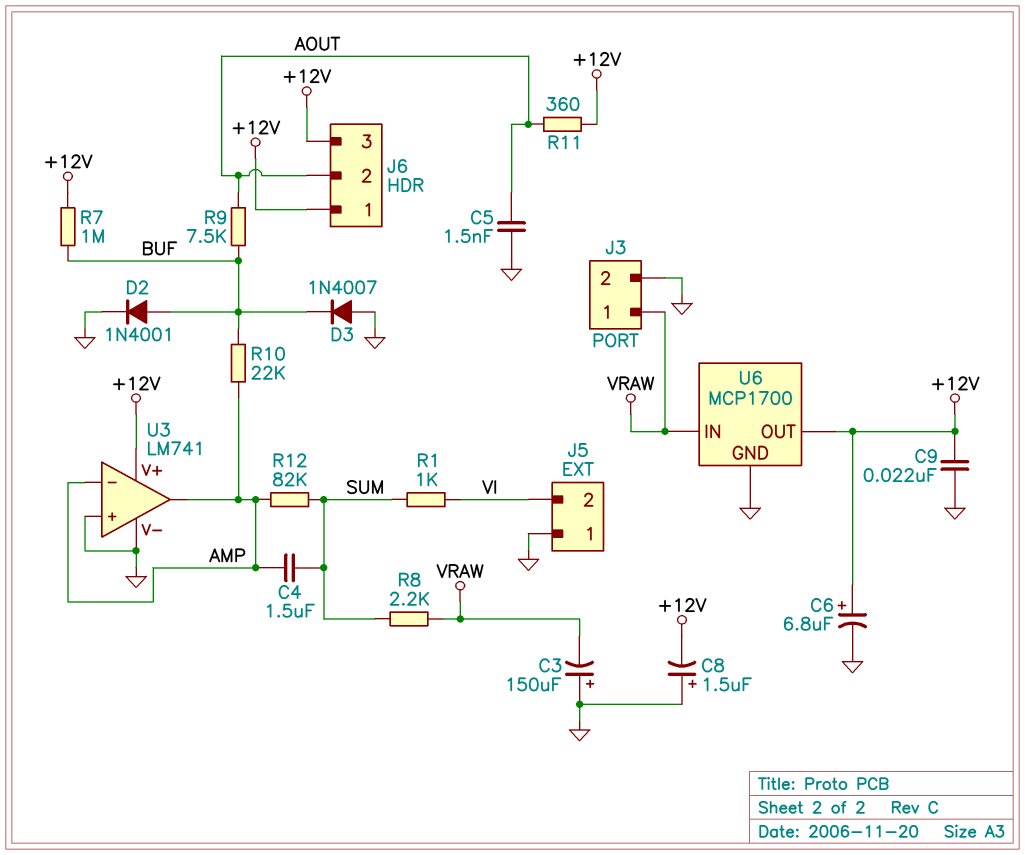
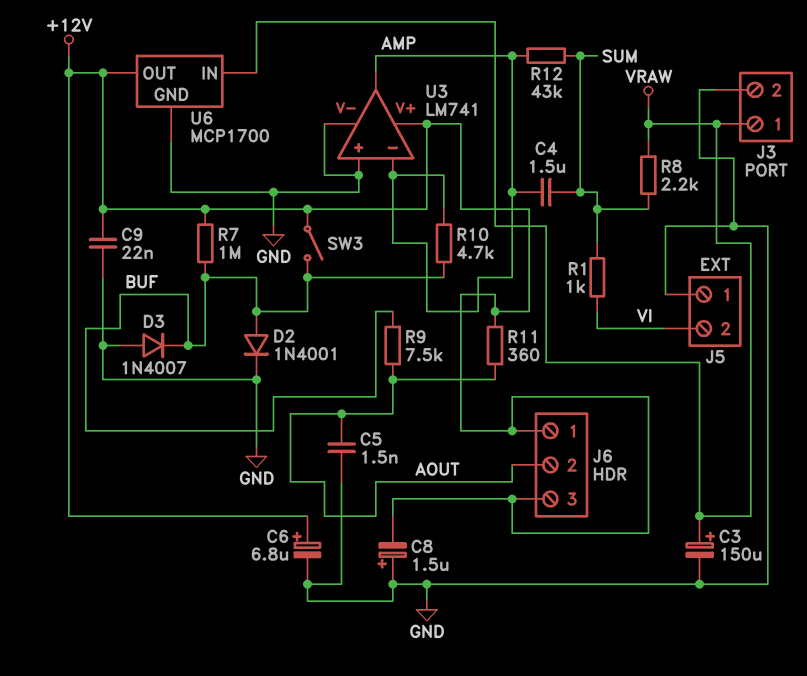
C3: 150uF (plus GND, minus VRAW) -> 150uF (plus VRAW, minus GND)
R10: 22k (AMP, BUF) -> 4.7k (AMP, BUF)
R12: 82k (AMP, SUM) -> 43k (AMP, SUM)
SW3: none -> switch (+12V, BUF)

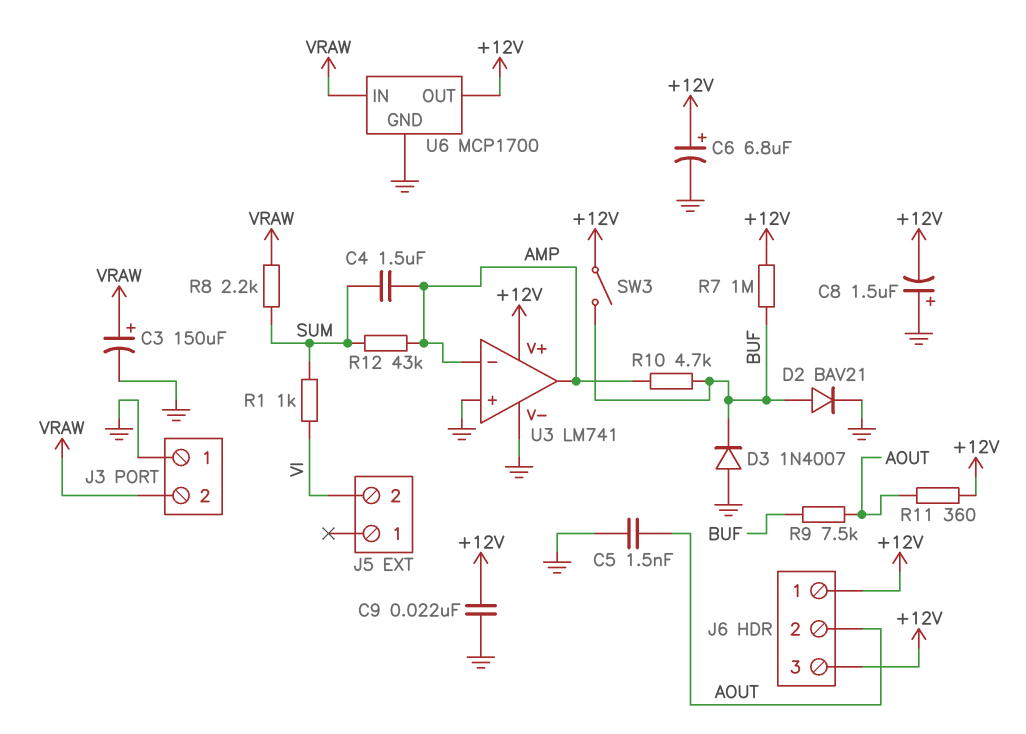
D2: diode 1N4001 (A BUF, K GND) -> diode BAV21 (A BUF, K GND)
J3 pin 1: VRAW -> GND
J3 pin 2: GND -> VRAW
J5 pin 1: GND -> none

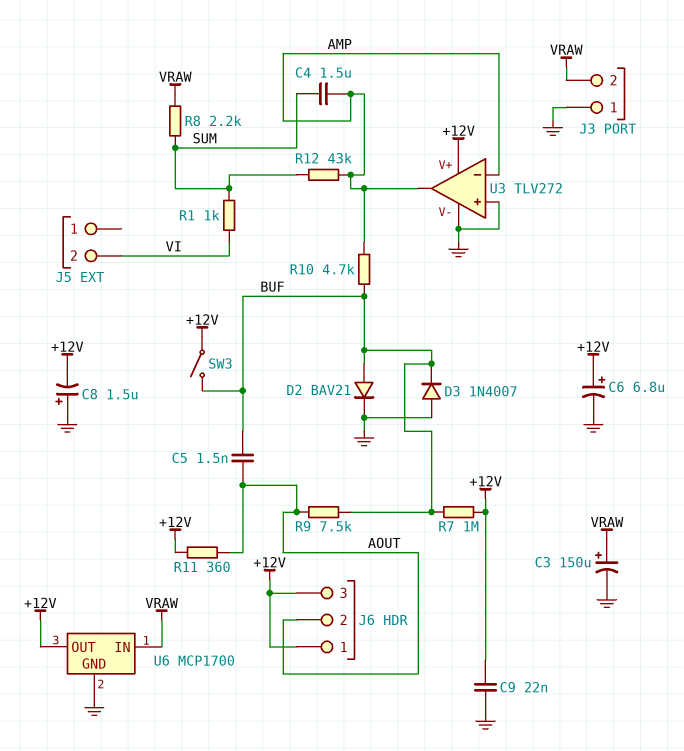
C5: 1.5nF (AOUT, GND) -> 1.5nF (AOUT, BUF)
U3: LM741 -> TLV272

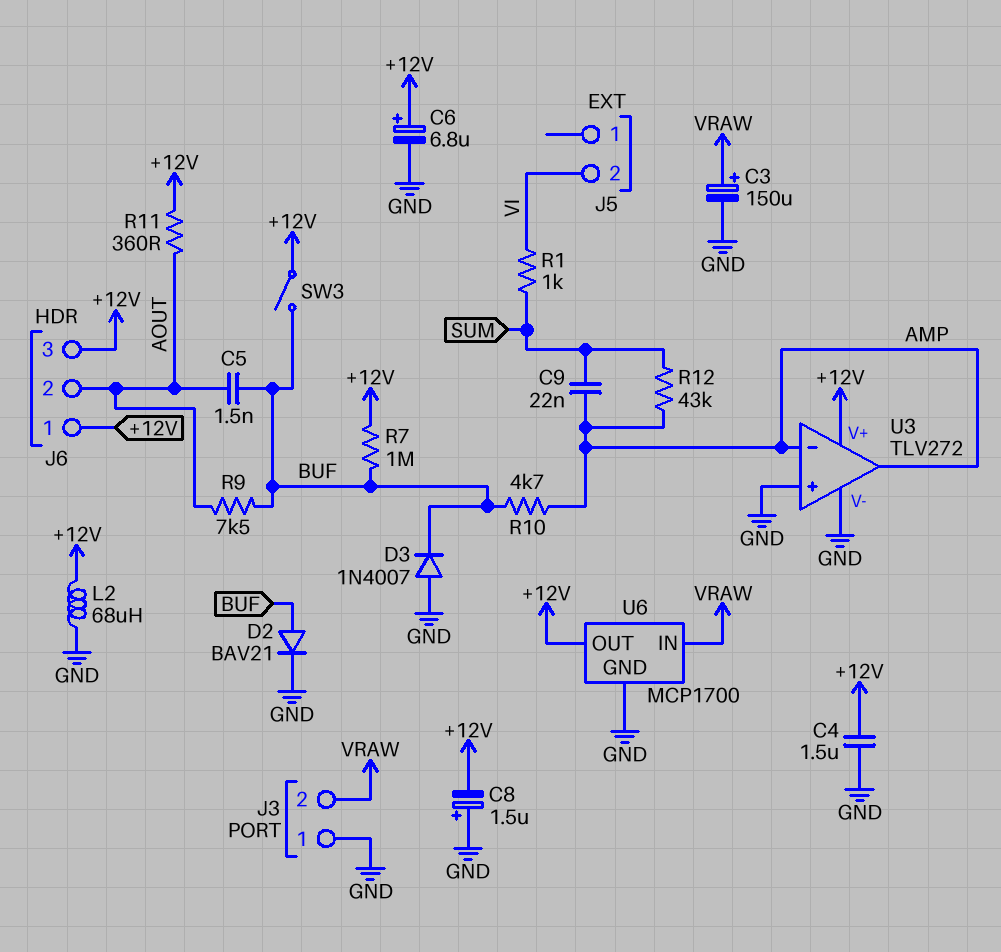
C4: 1.5uF (AMP, SUM) -> 1.5uF (+12V, GND)
C9: 22nF (+12V, GND) -> 22nF (AMP, SUM)
L2: none -> 68uH (+12V, GND)
R8: 2.2k (SUM, VRAW) -> none

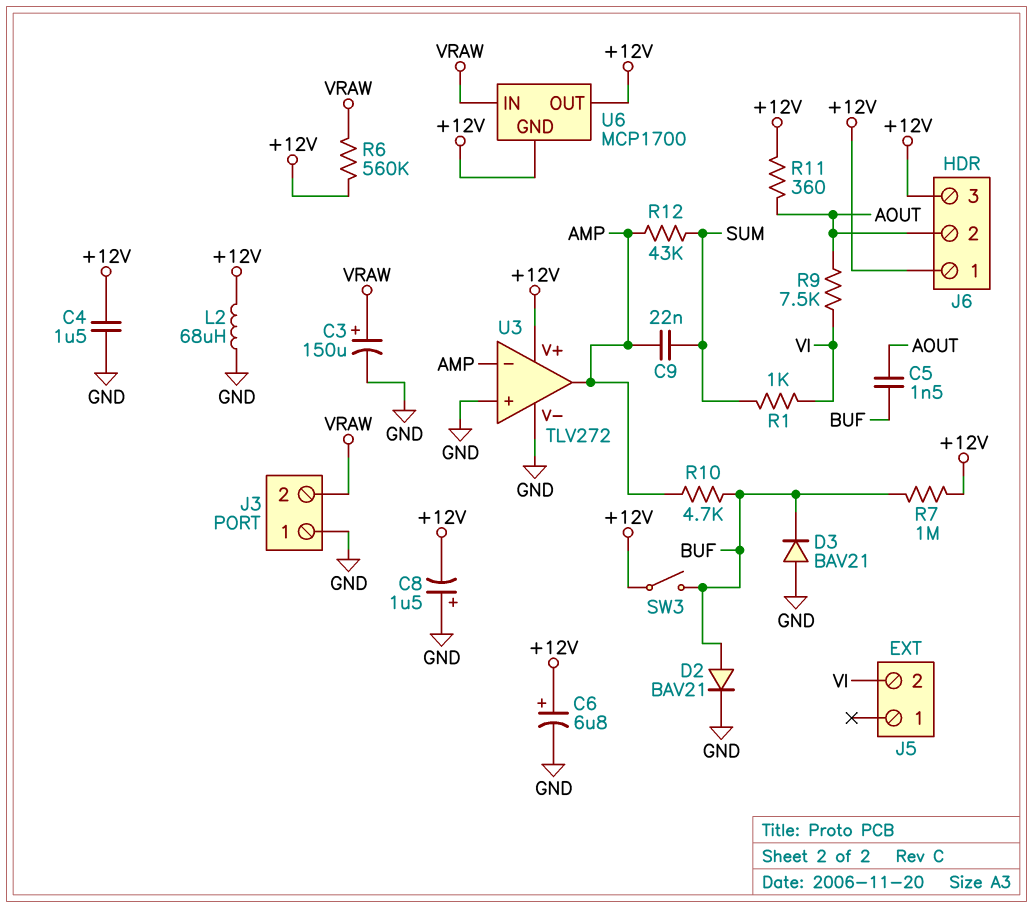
D3: diode 1N4007 (A GND, K BUF) -> diode BAV21 (A GND, K BUF)
R6: none -> 560k (+12V, VRAW)
R9: 7.5k (AOUT, BUF) -> 7.5k (AOUT, VI)
U6 pin GND: GND -> +12V

